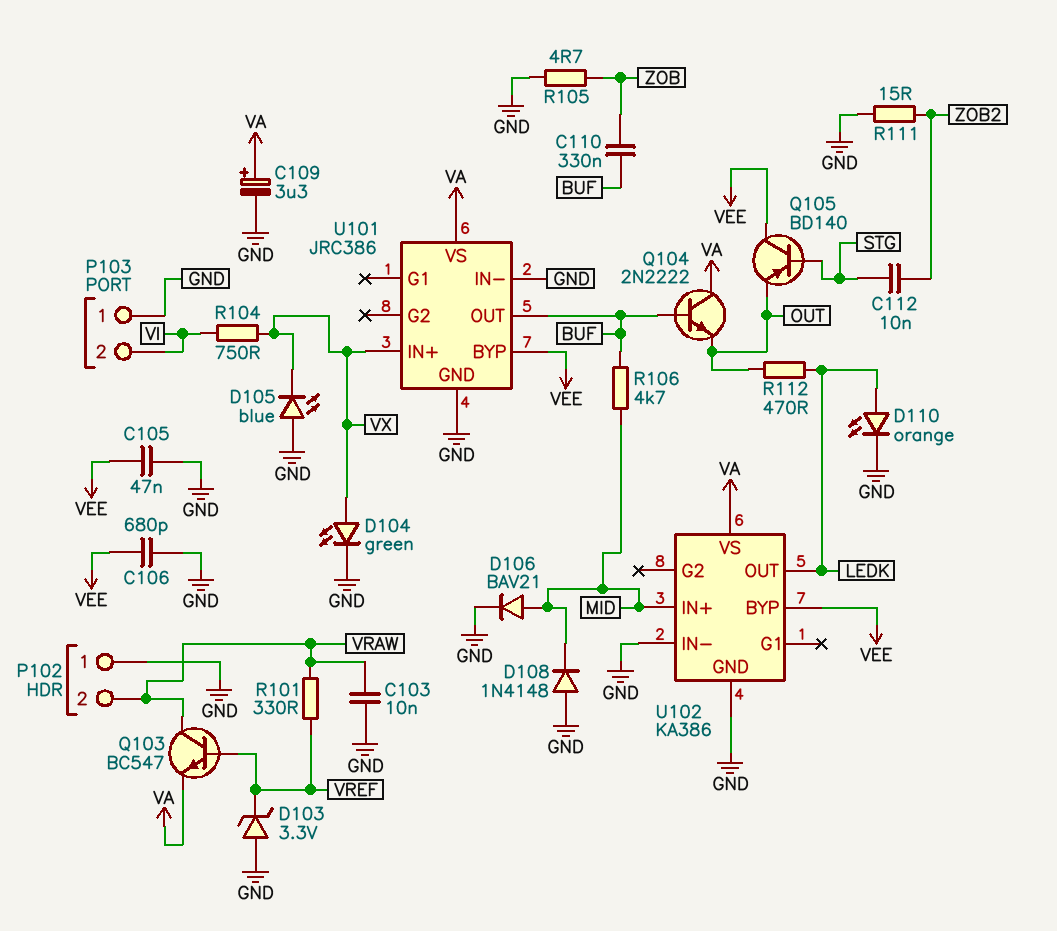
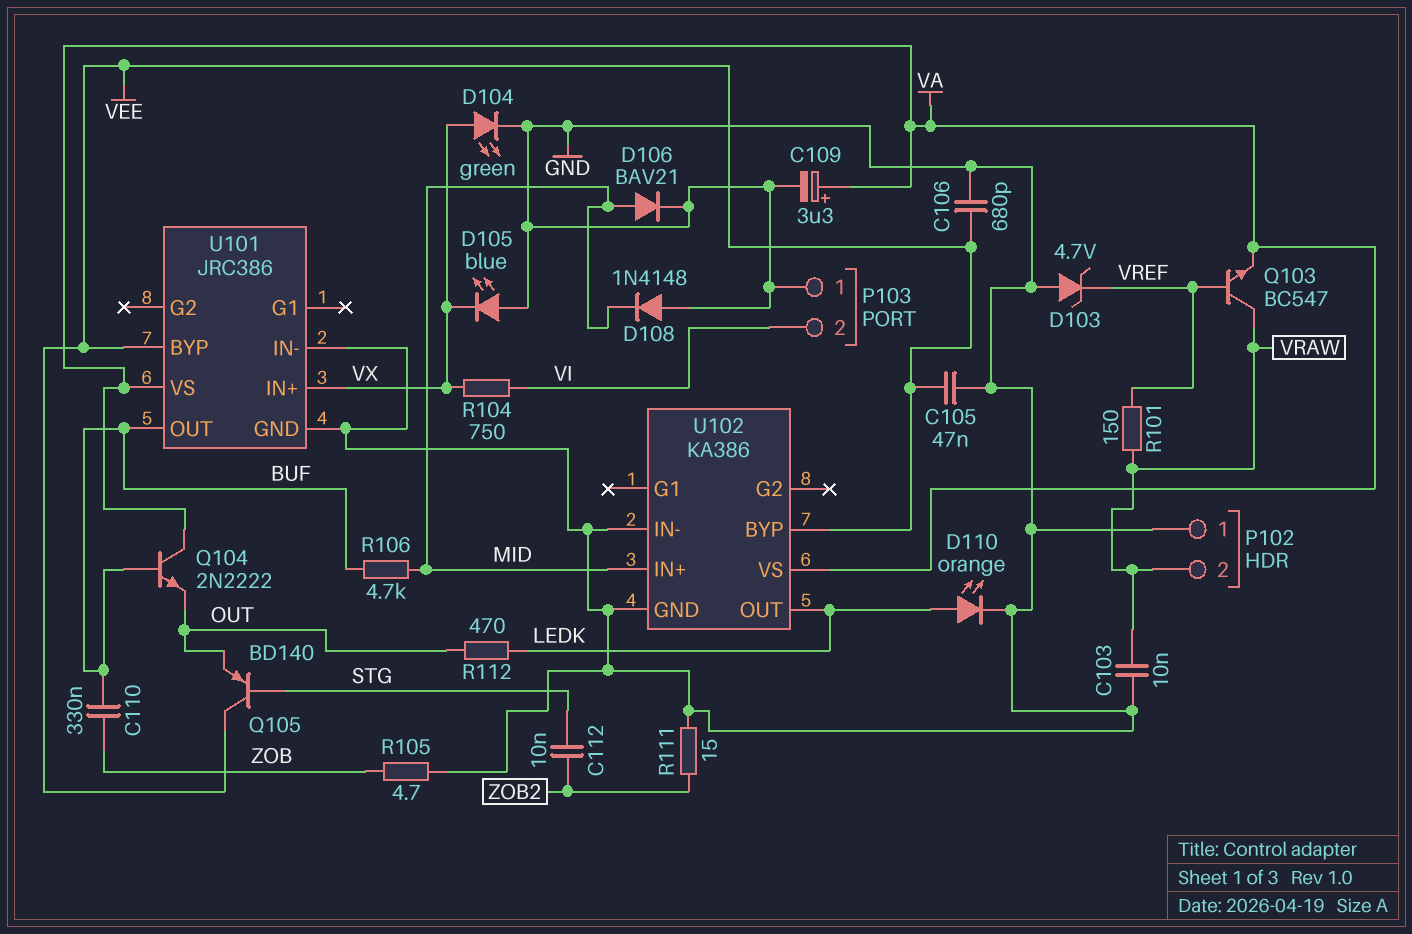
D103: zener 3.3V (A GND, K VREF) -> zener 4.7V (A GND, K VREF)
R101: 330 (VRAW, VREF) -> 150 (VRAW, VREF)

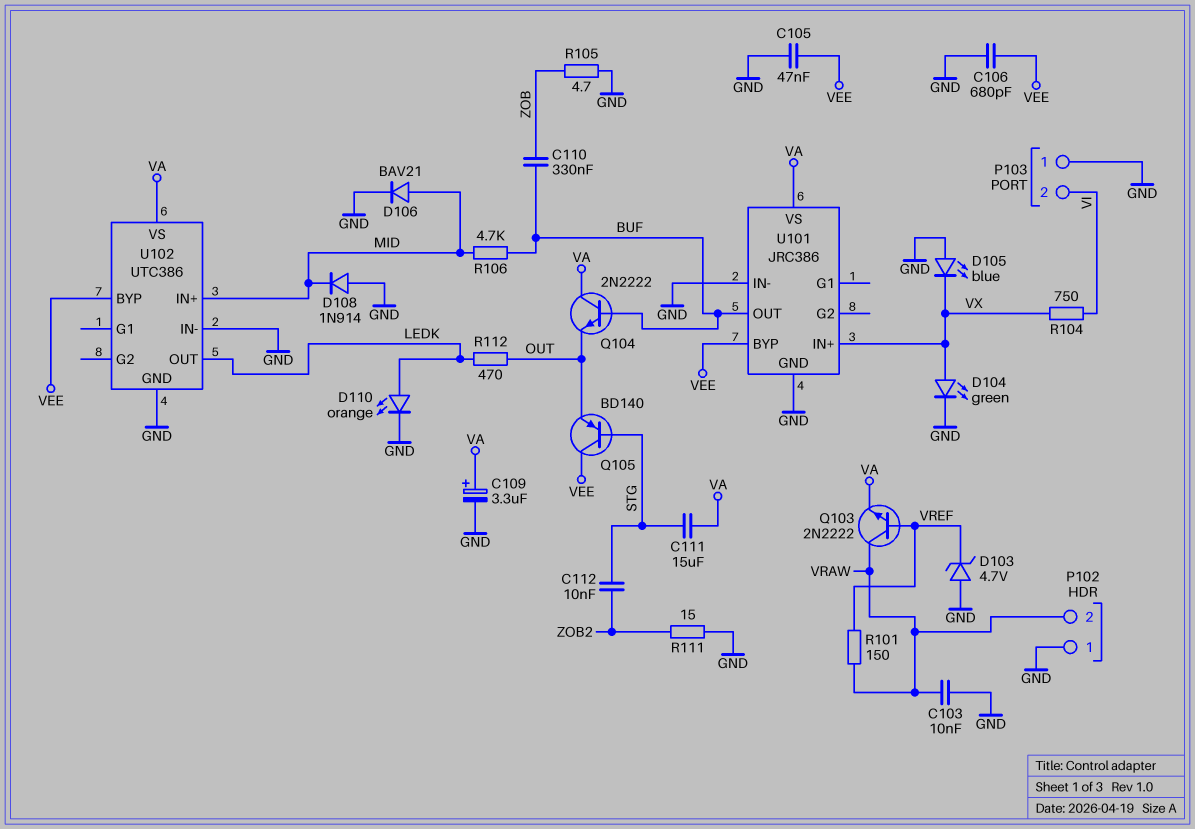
C111: none -> 15uF (STG, VA)
D108: diode 1N4148 (A GND, K MID) -> diode 1N914 (A GND, K MID)
Q103: NPN BC547 (B VREF, C VRAW, E VA) -> NPN 2N2222 (B VREF, C VRAW, E VA)
U102: KA386 -> UTC386

